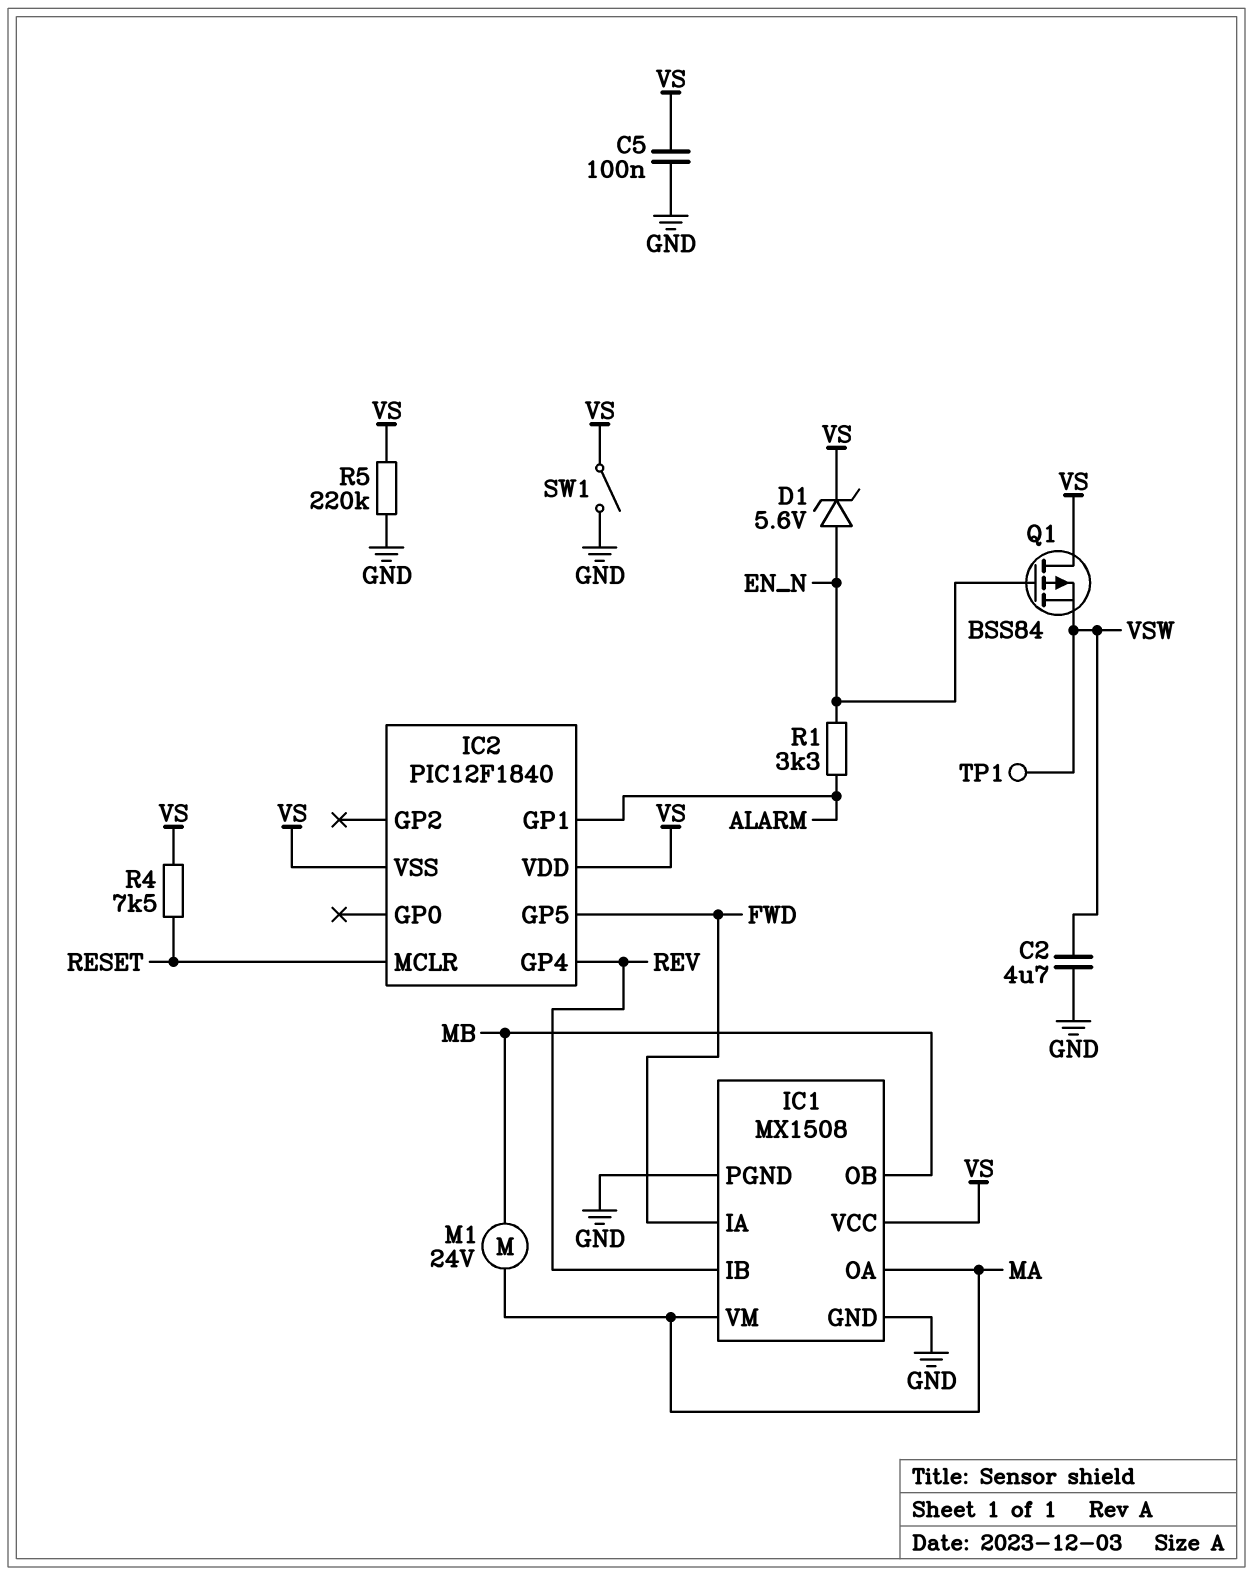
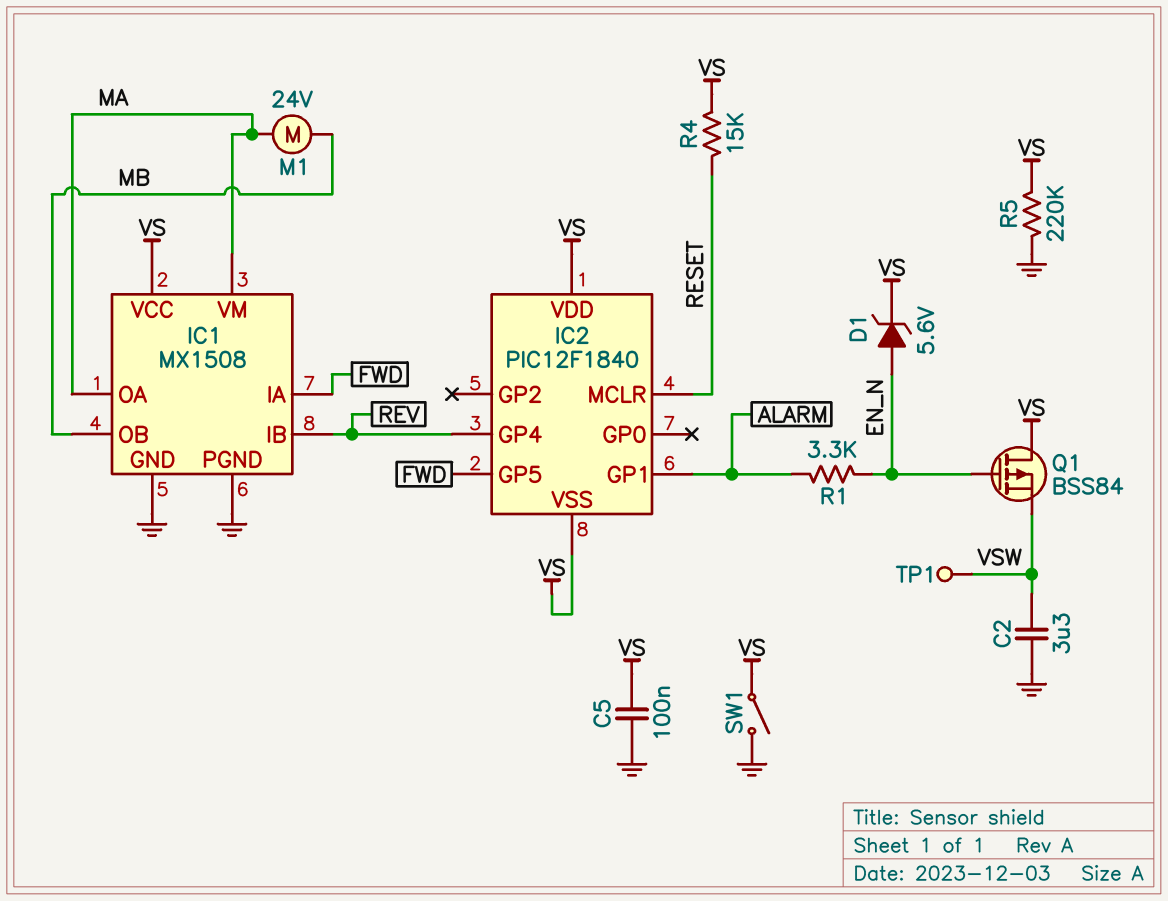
C2: 4.7uF (GND, VSW) -> 3.3uF (GND, VSW)
R4: 7.5k (RESET, VS) -> 15k (RESET, VS)

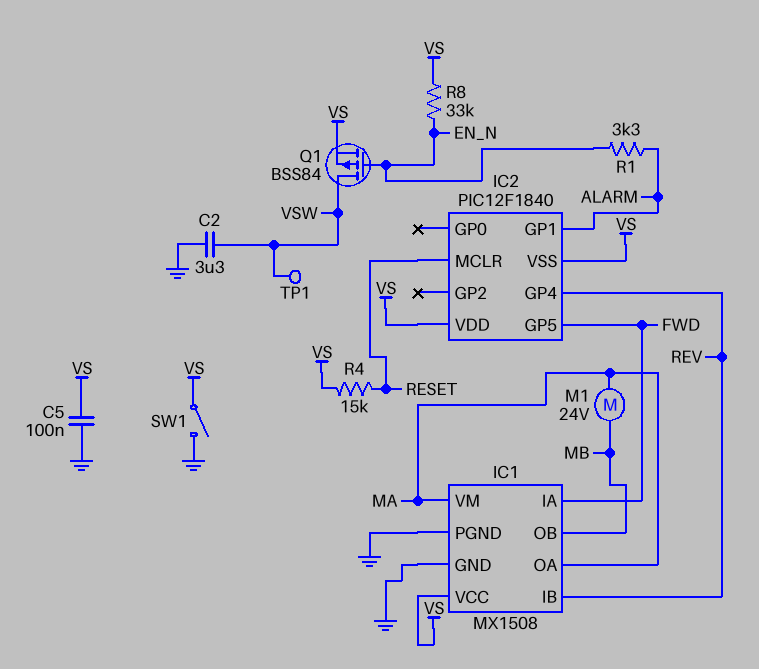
D1: zener 5.6V (A EN_N, K VS) -> none
Q1: PMOS BSS84 (G EN_N, D VS, S VSW) -> PMOS BSS84 (G EN_N, D VSW, S VS)
R5: 220k (GND, VS) -> none
R8: none -> 33k (EN_N, VS)

